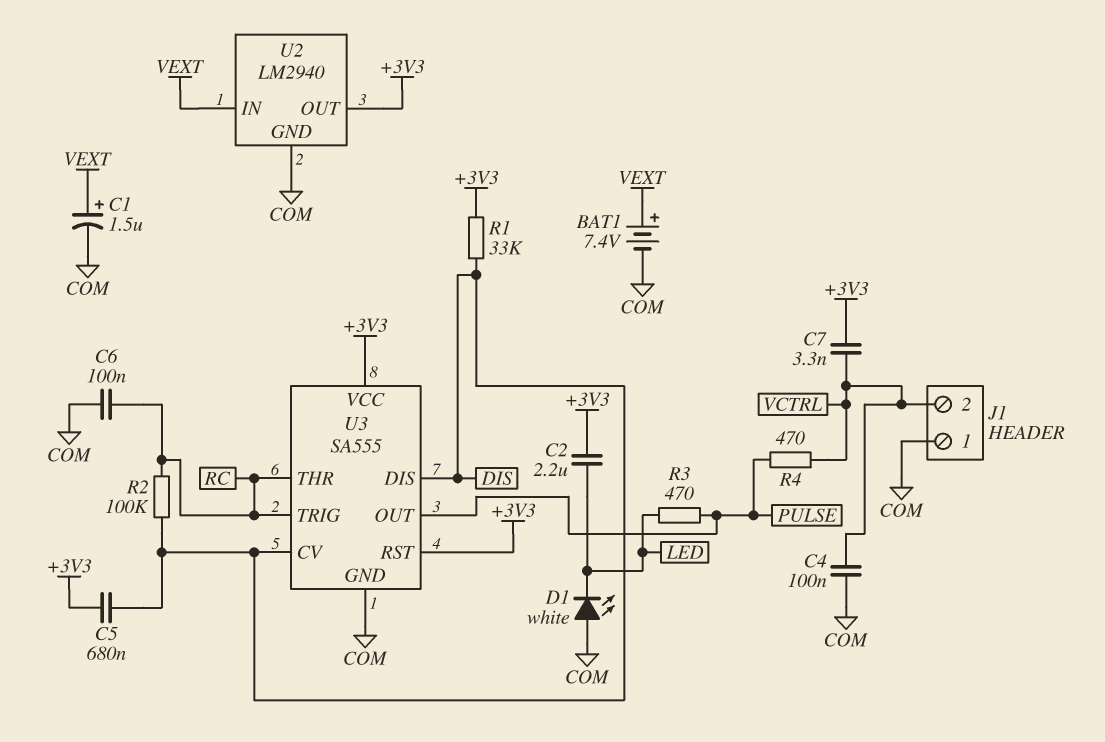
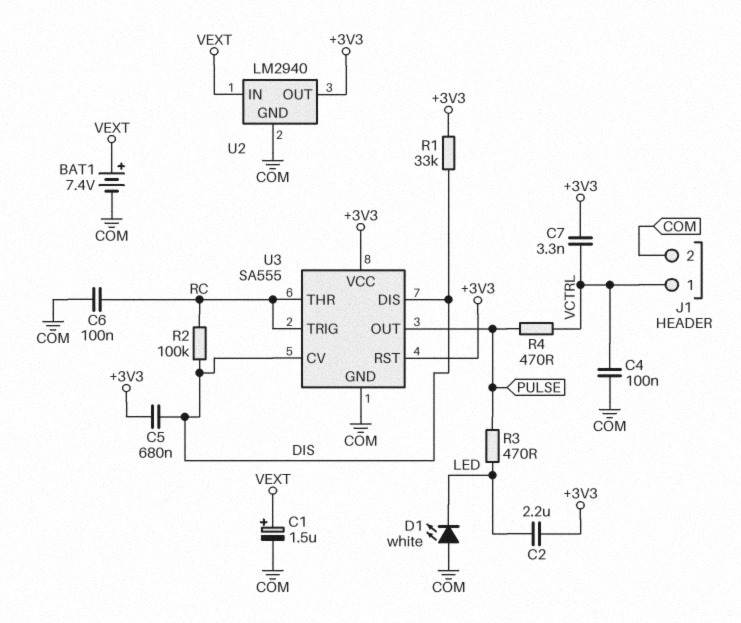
J1 pin 1: COM -> VCTRL
J1 pin 2: VCTRL -> COM

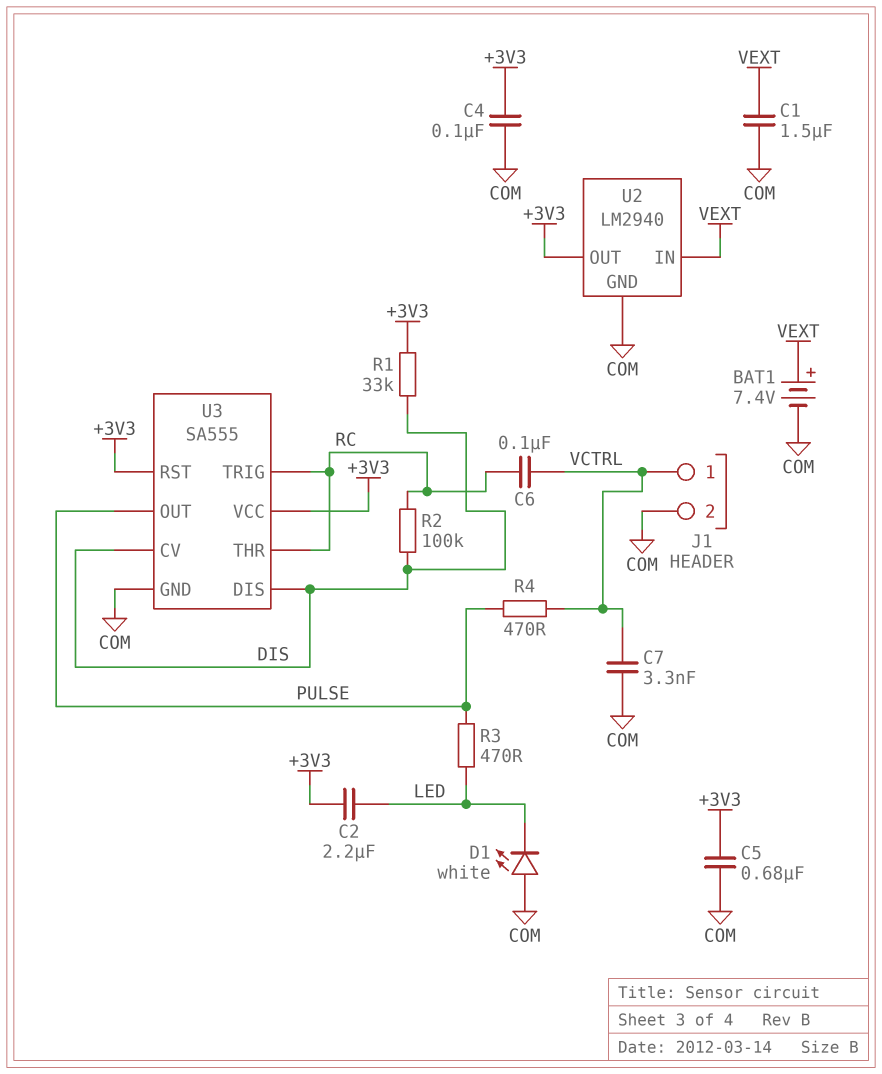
C1: 1.5uF (plus VEXT, minus COM) -> 1.5uF (COM, VEXT)
C4: 100nF (COM, VCTRL) -> 100nF (+3V3, COM)
C5: 680nF (+3V3, DIS) -> 680nF (+3V3, COM)
C6: 100nF (COM, RC) -> 100nF (RC, VCTRL)
C7: 3.3nF (+3V3, VCTRL) -> 3.3nF (COM, VCTRL)

